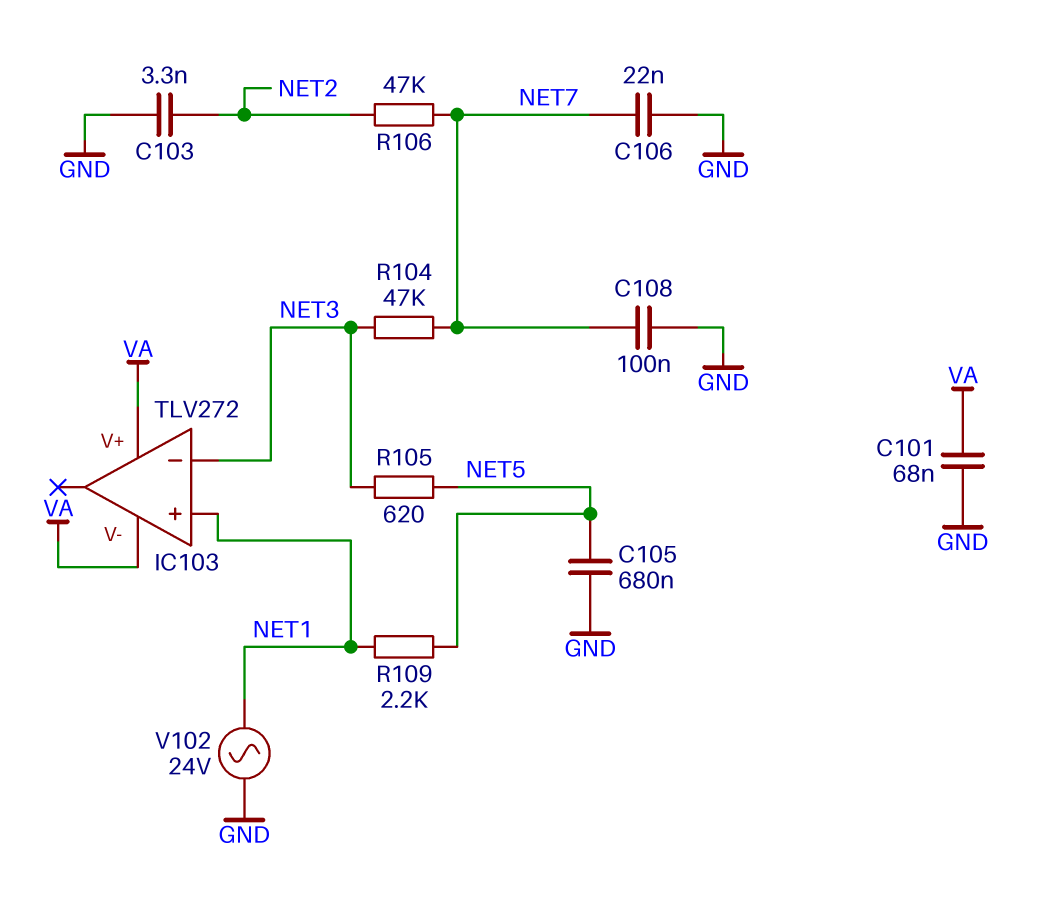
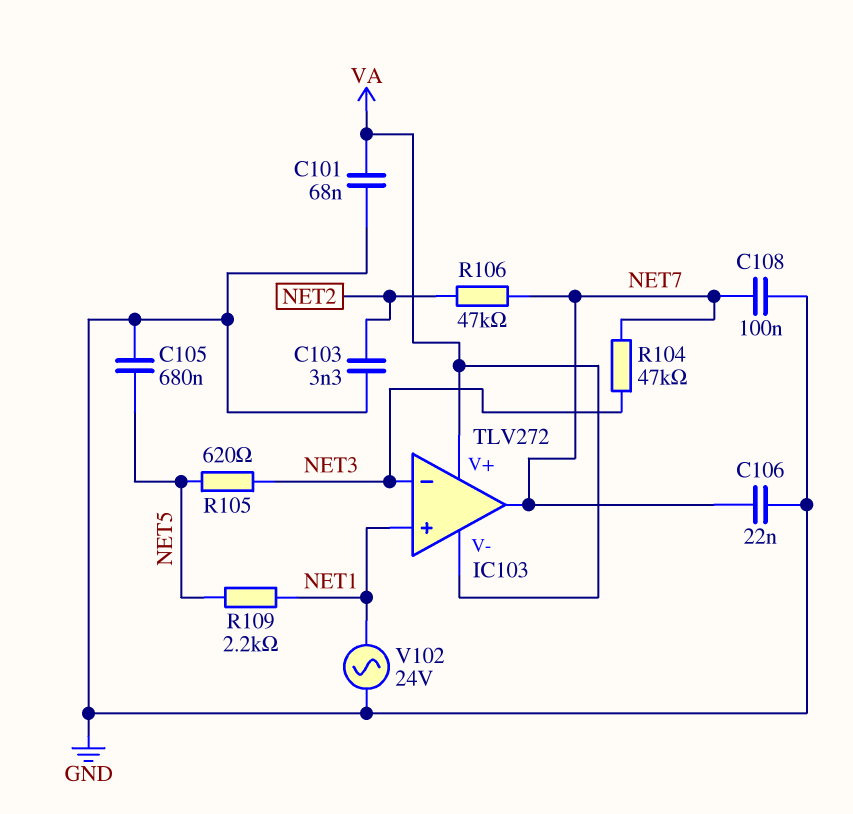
IC103 pin out: none -> NET7

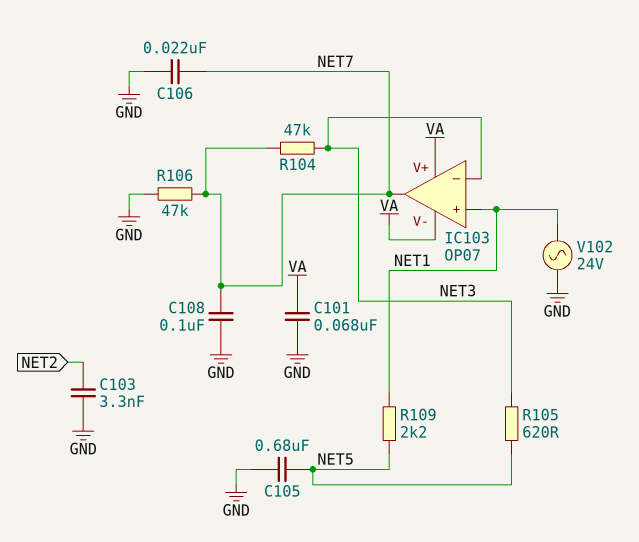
IC103: TLV272 -> OP07
R106: 47k (NET2, NET7) -> 47k (GND, NET7)

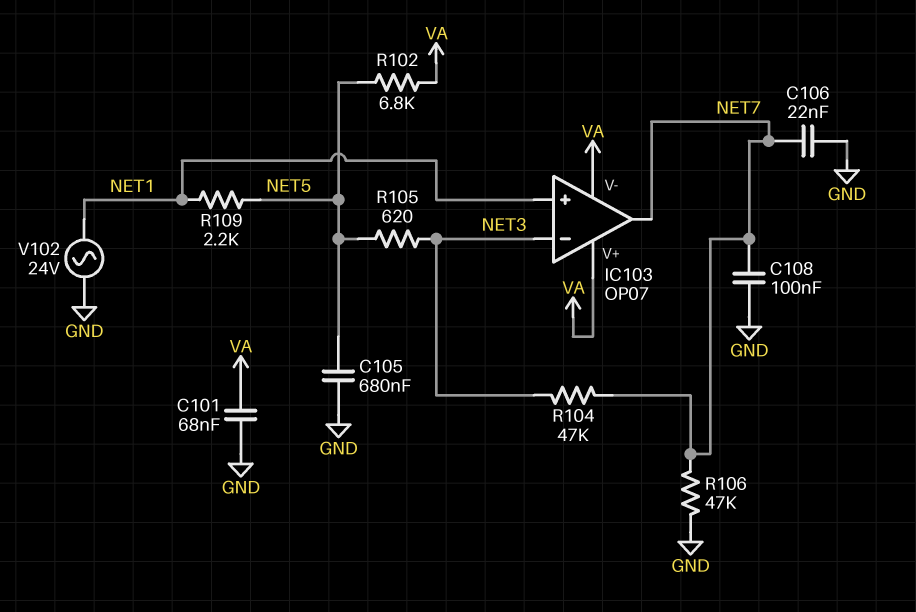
C103: 3.3nF (GND, NET2) -> none
R102: none -> 6.8k (NET5, VA)

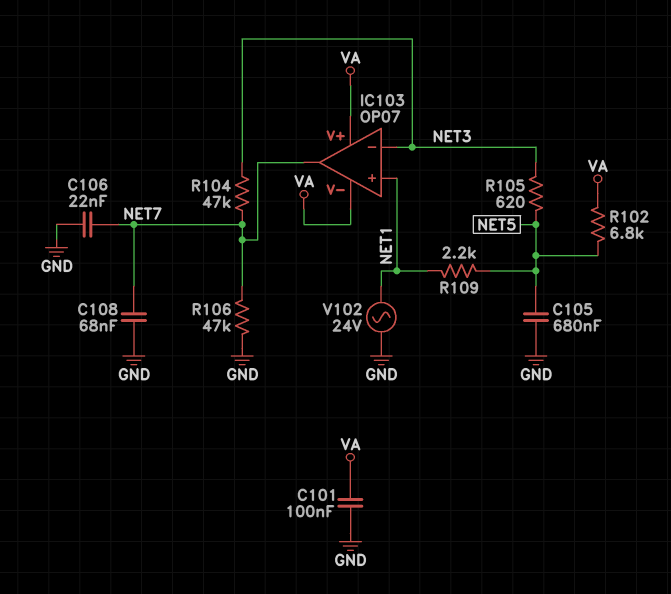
C101: 68nF (GND, VA) -> 100nF (GND, VA)
C108: 100nF (GND, NET7) -> 68nF (GND, NET7)

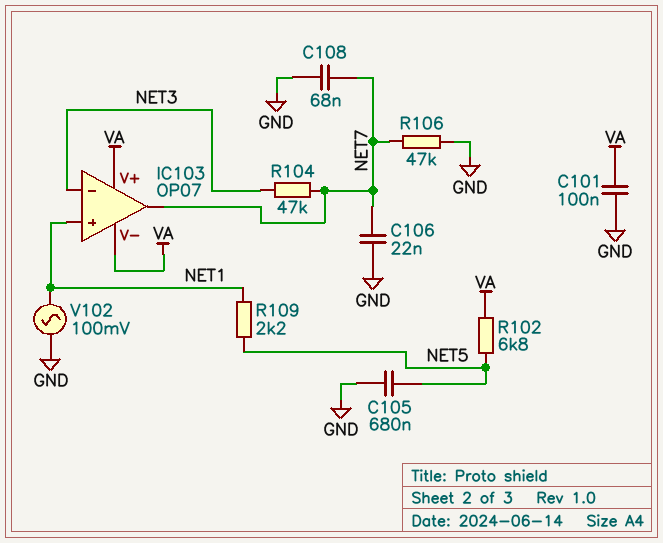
R105: 620 (NET3, NET5) -> none
V102: AC 24V (GND, NET1) -> AC 100mV (GND, NET1)

